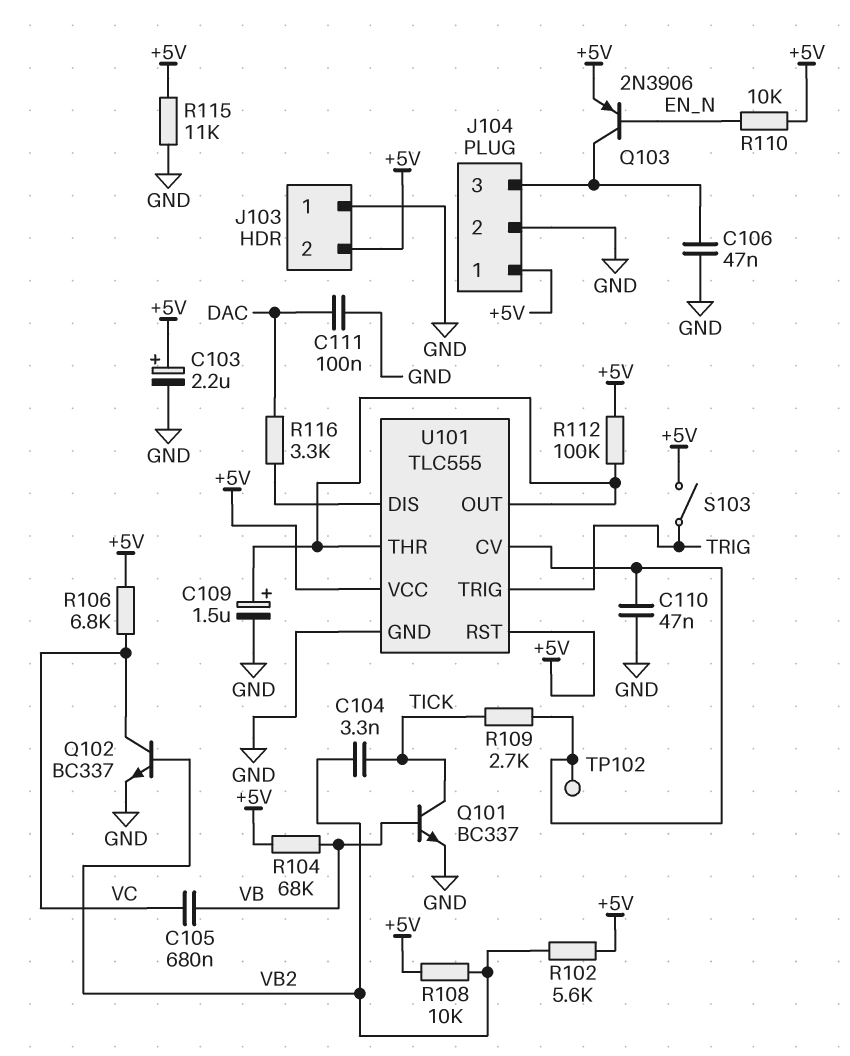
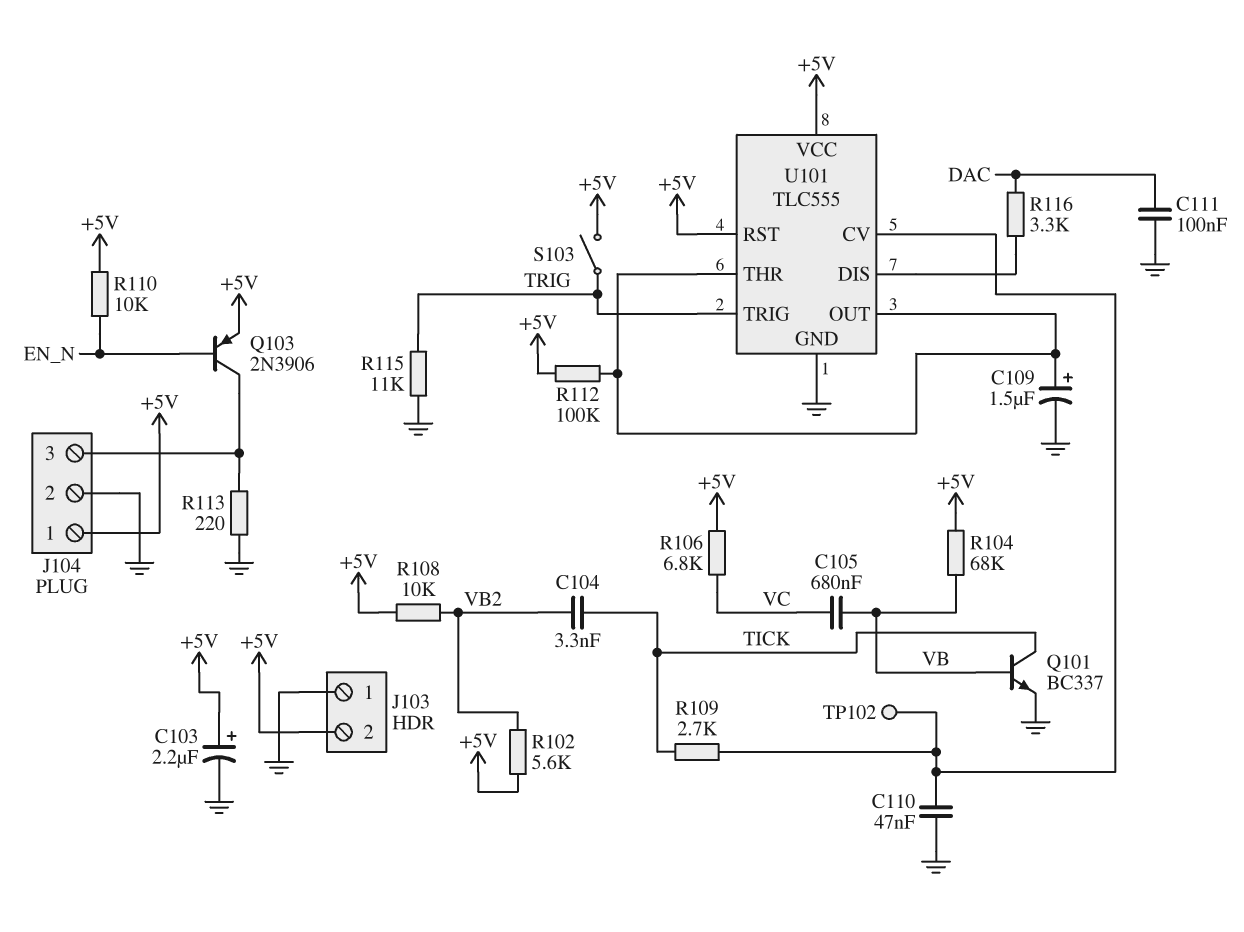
C106: 47nF (GND, J104/3) -> none
Q102: NPN BC337 (B VB2, C VC, E GND) -> none
R113: none -> 220 (GND, J104/3)
R115: 11k (+5V, GND) -> 11k (GND, TRIG)

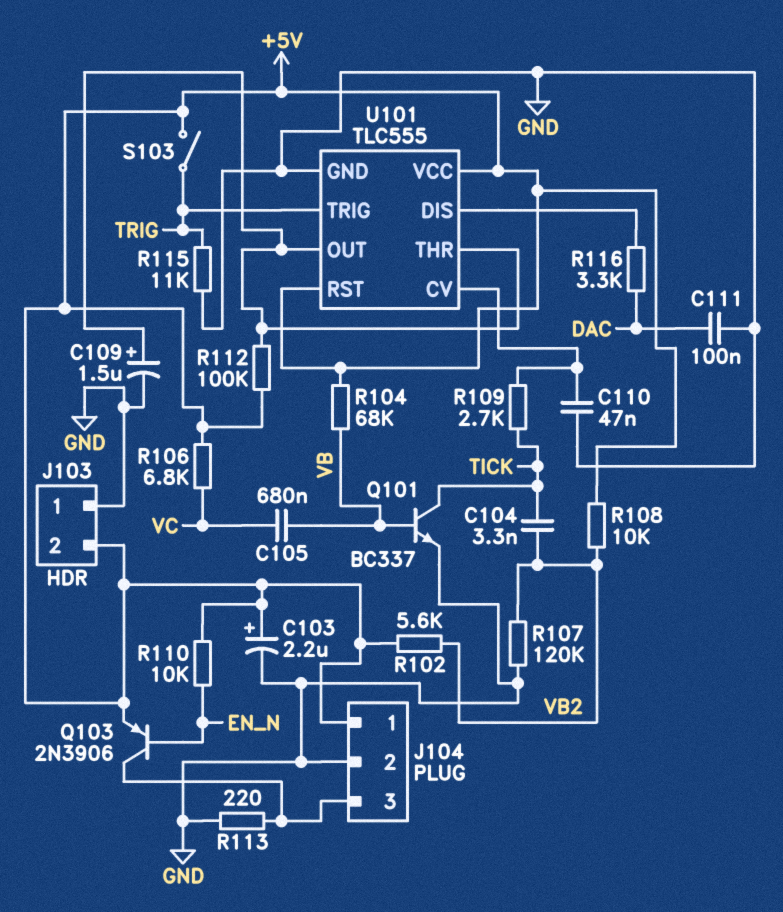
R107: none -> 120k (GND, VB2)
TP102: test point (U101/CV) -> none

